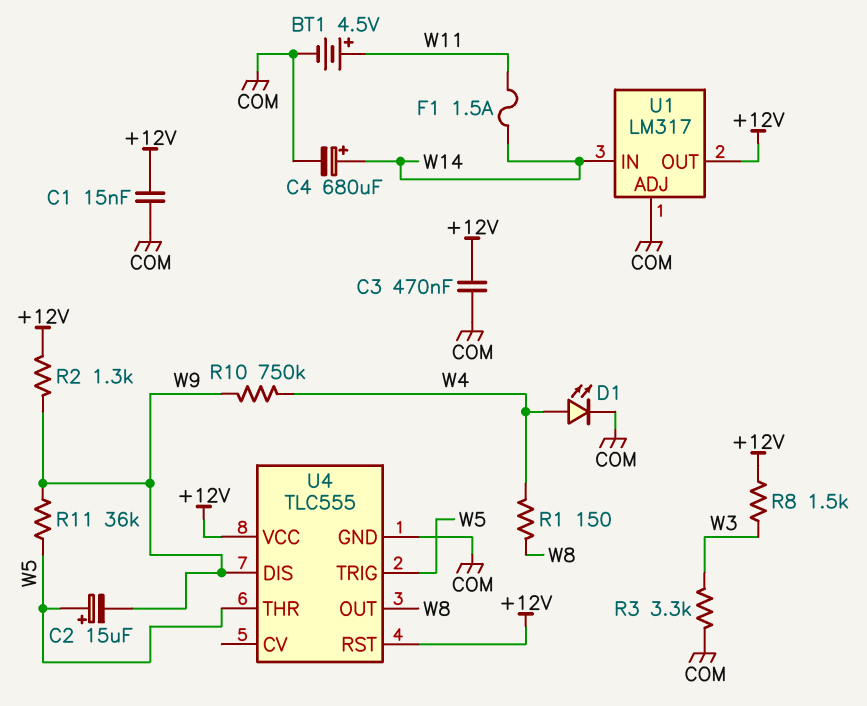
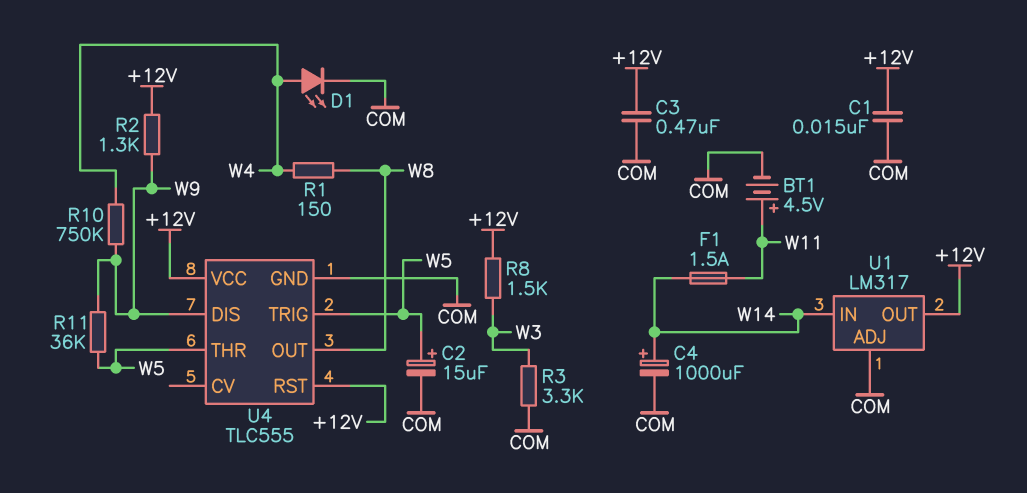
C2: 15uF (plus W5, minus W9) -> 15uF (plus W5, minus COM)
C4: 680uF (plus W14, minus COM) -> 1000uF (plus W14, minus COM)

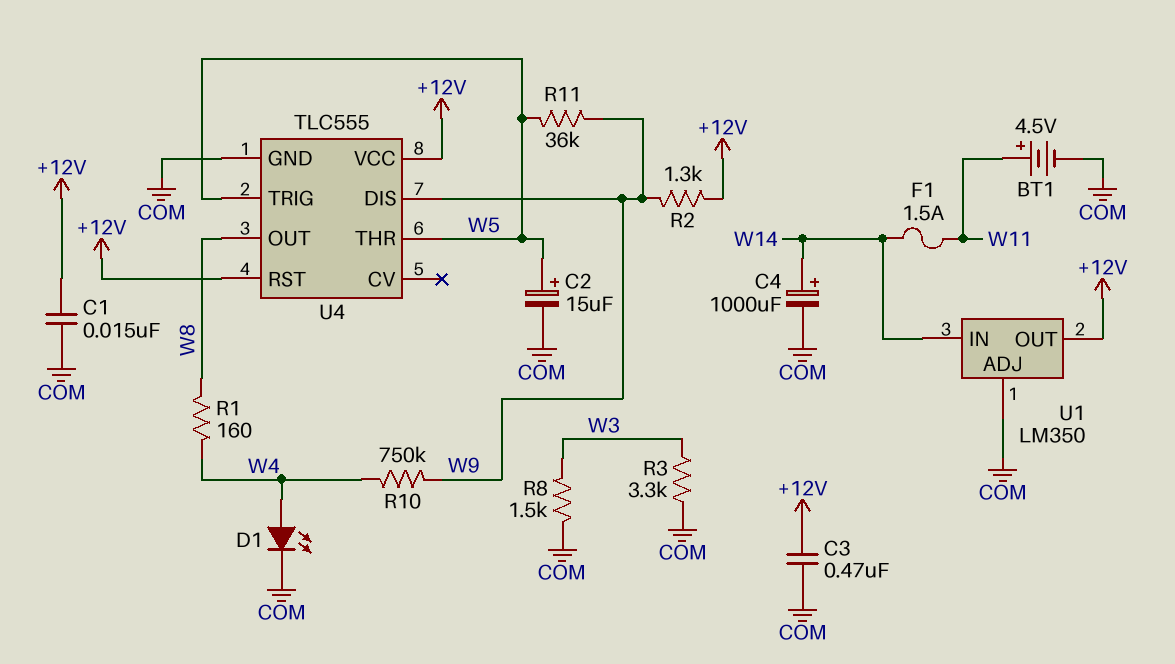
R1: 150 (W4, W8) -> 160 (W4, W8)
R8: 1.5k (+12V, W3) -> 1.5k (COM, W3)
U1: LM317 -> LM350

